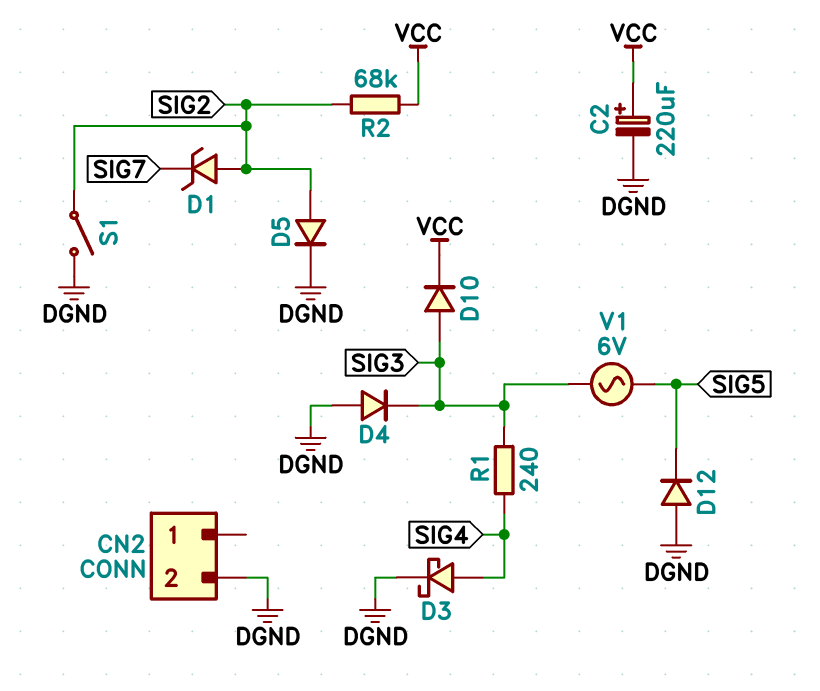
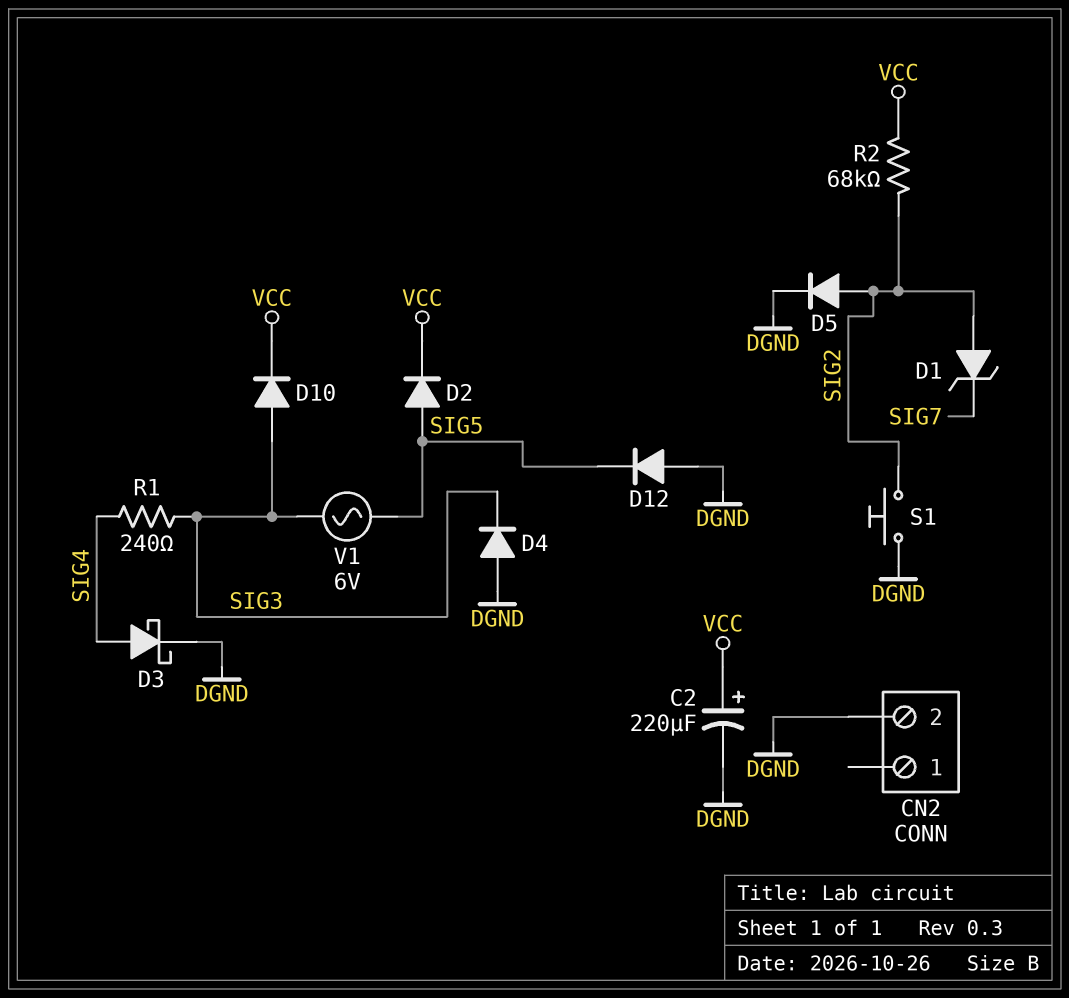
D2: none -> diode (A SIG5, K VCC)
S1: switch (DGND, SIG2) -> button (DGND, SIG2)

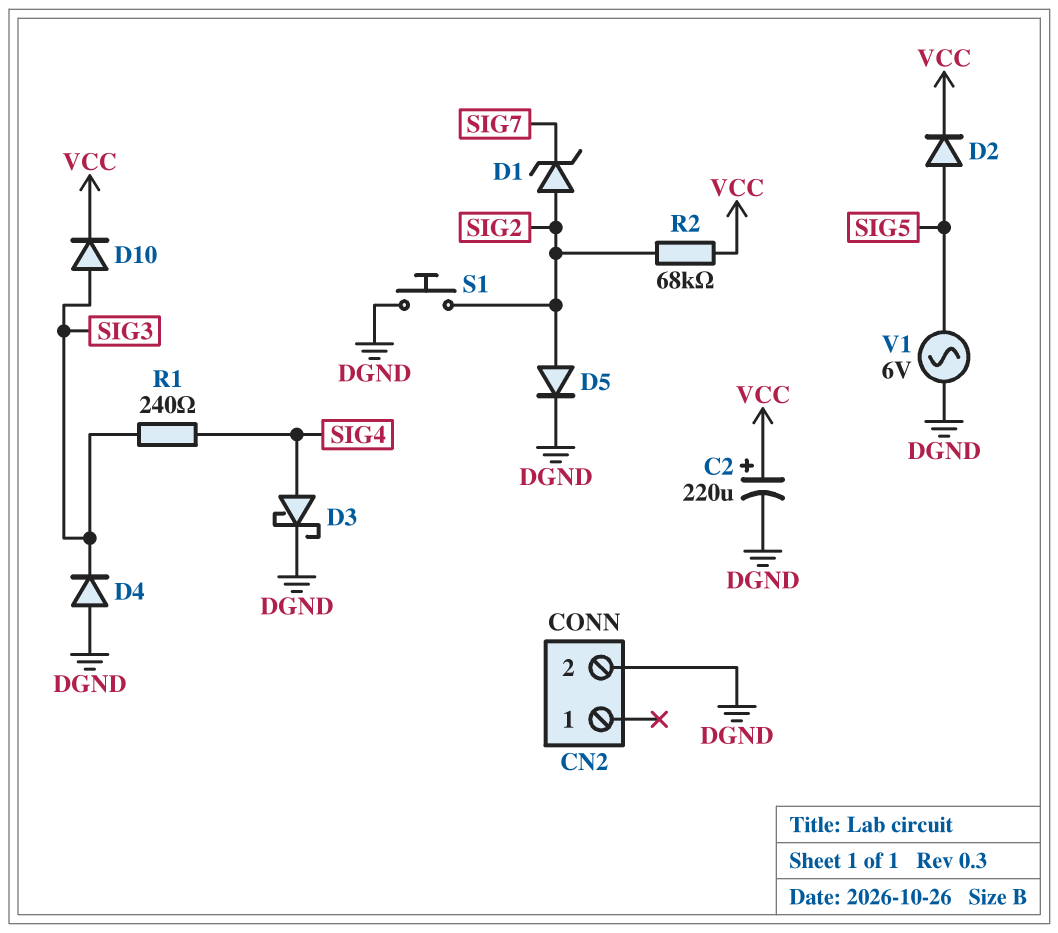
D12: diode (A DGND, K SIG5) -> none
V1: AC 6V (SIG3, SIG5) -> AC 6V (DGND, SIG5)

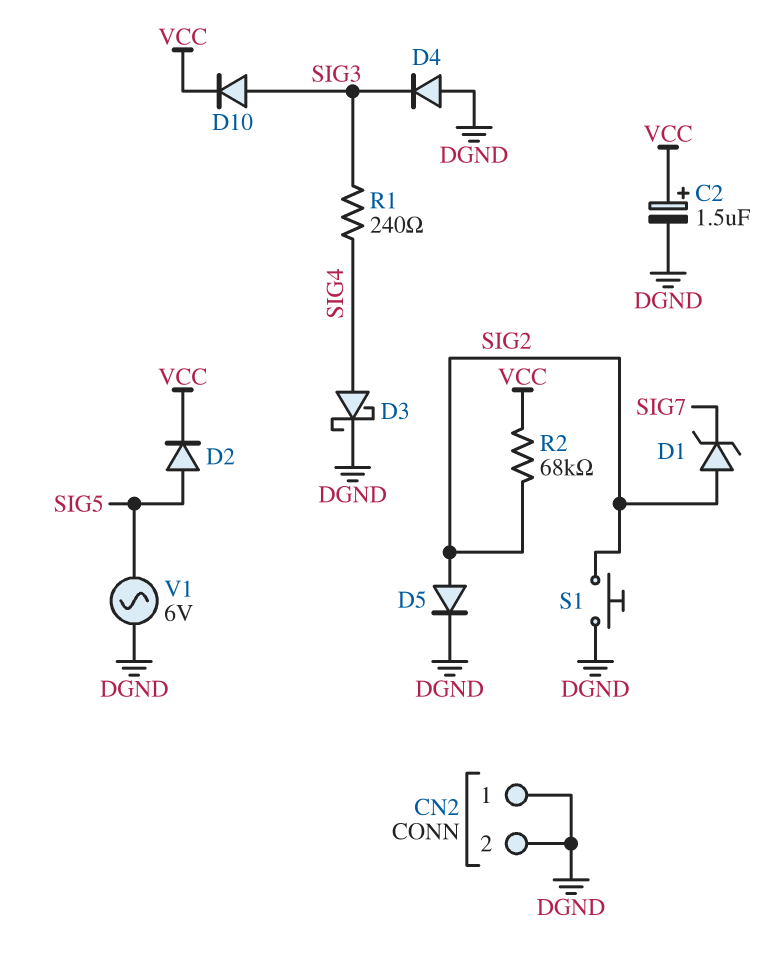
C2: 220uF (plus VCC, minus DGND) -> 1.5uF (plus VCC, minus DGND)
CN2 pin 1: none -> DGND

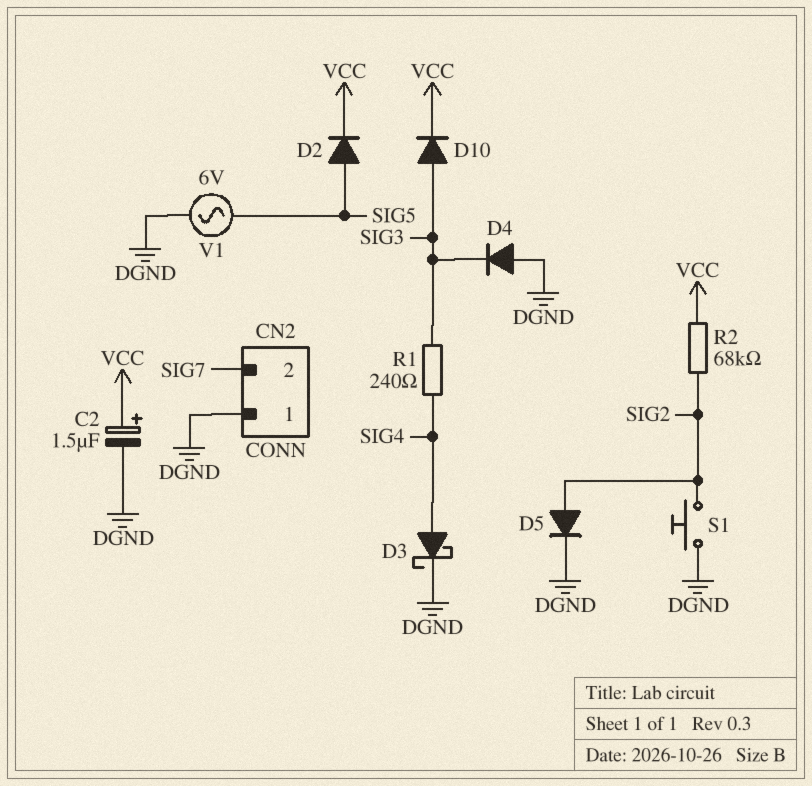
CN2 pin 2: DGND -> SIG7
D1: zener (A SIG2, K SIG7) -> none

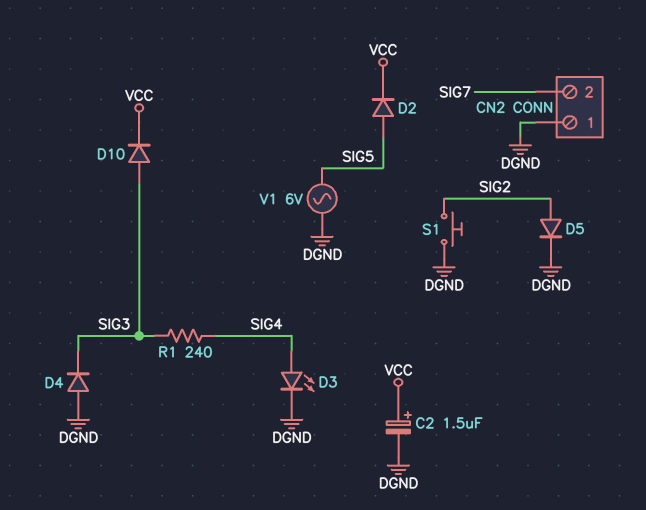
D3: schottky (A SIG4, K DGND) -> LED (A SIG4, K DGND)
R2: 68k (SIG2, VCC) -> none

